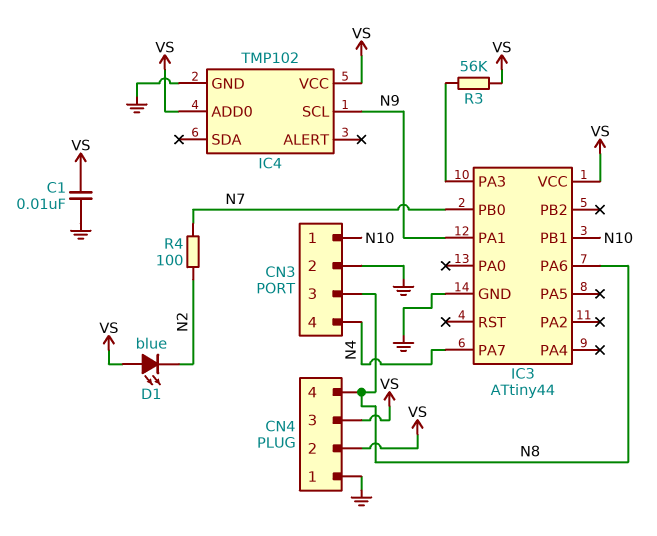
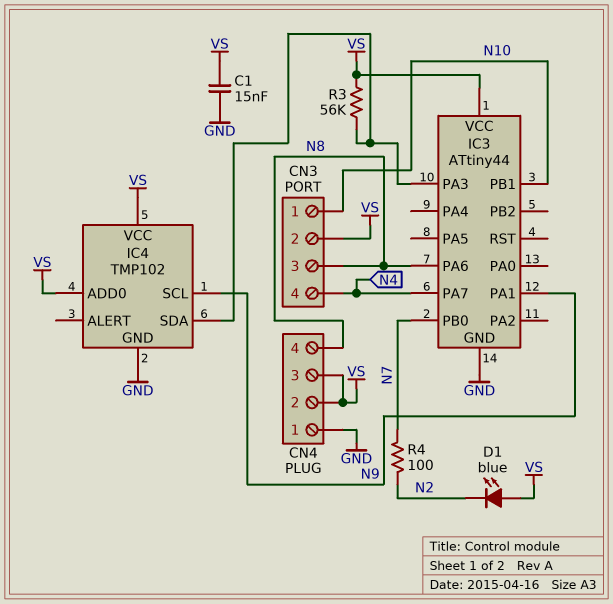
C1: 10nF (GND, VS) -> 15nF (GND, VS)
CN3 pin 2: GND -> VS
IC4 pin SDA: none -> IC3/PA3

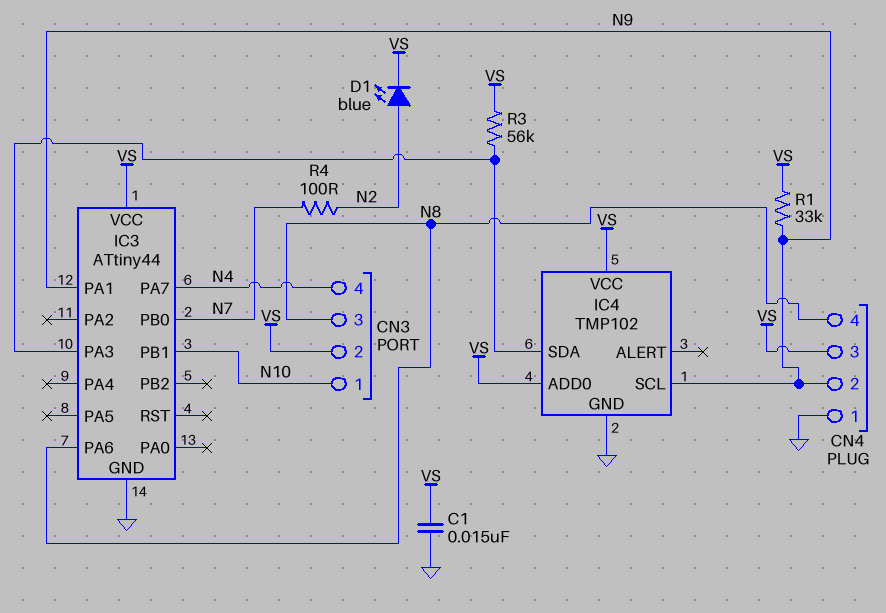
CN4 pin 2: VS -> N9
D1: LED blue (A VS, K N2) -> LED blue (A N2, K VS)
R1: none -> 33k (N9, VS)

